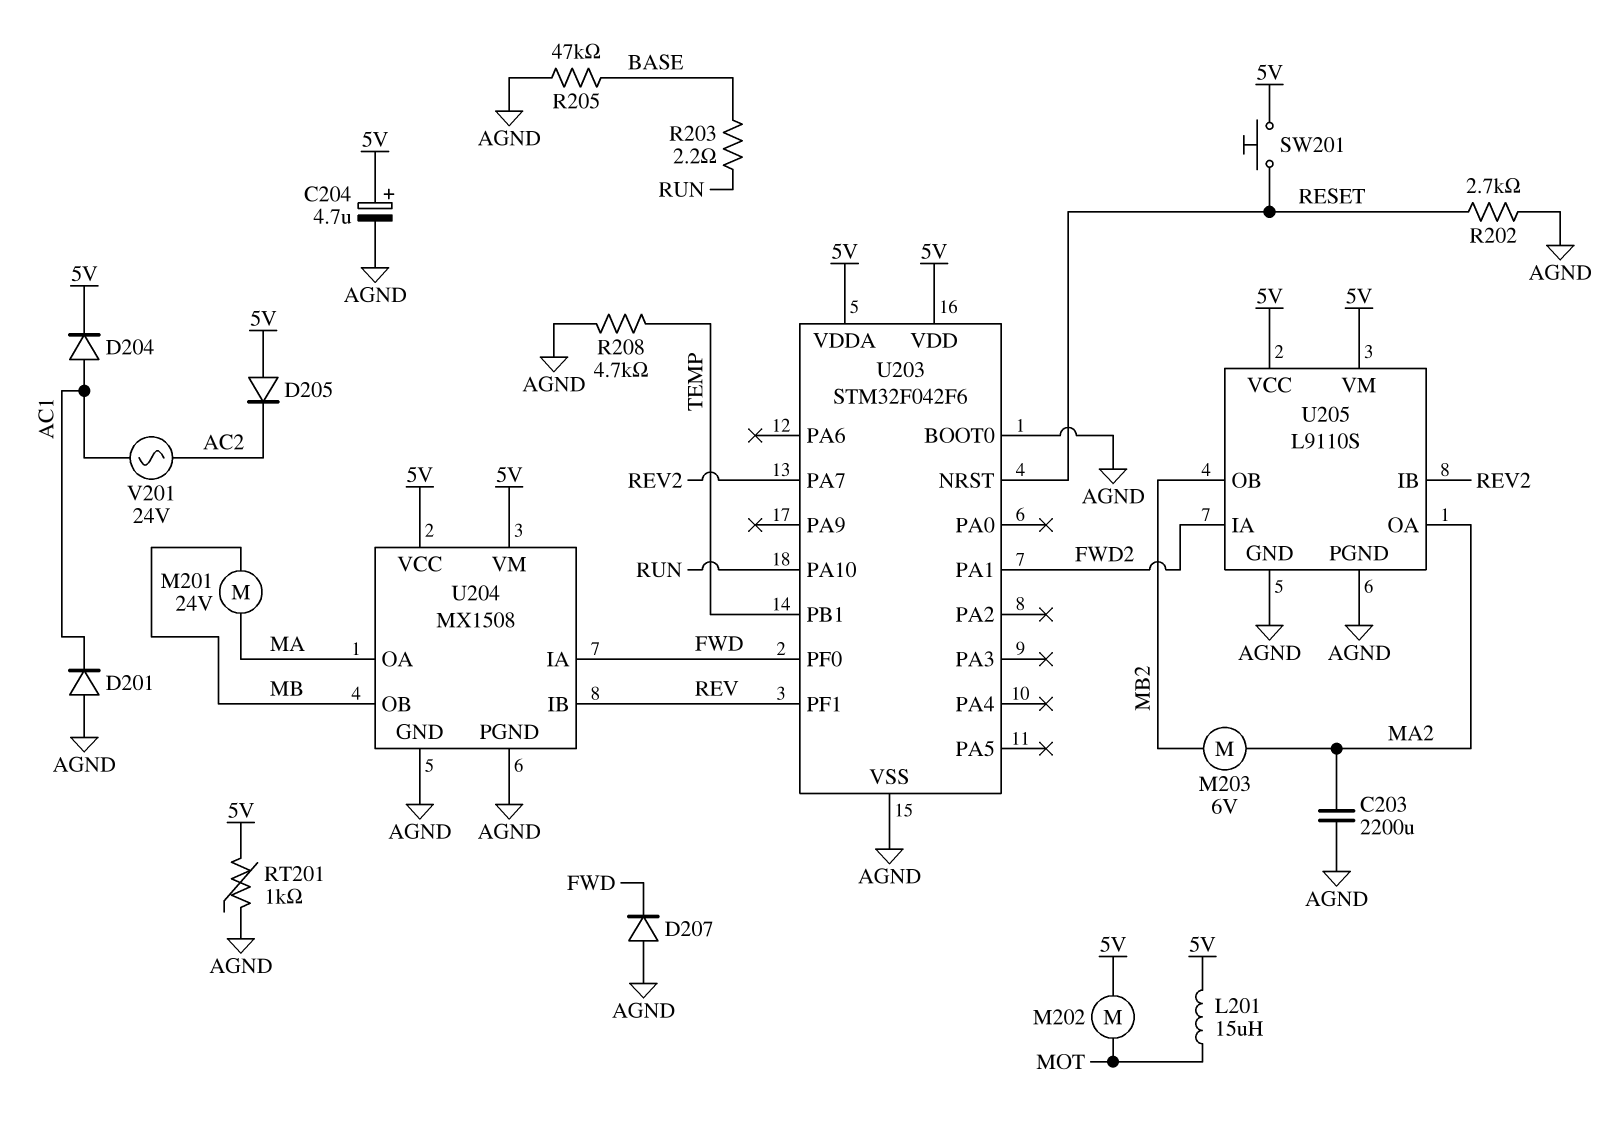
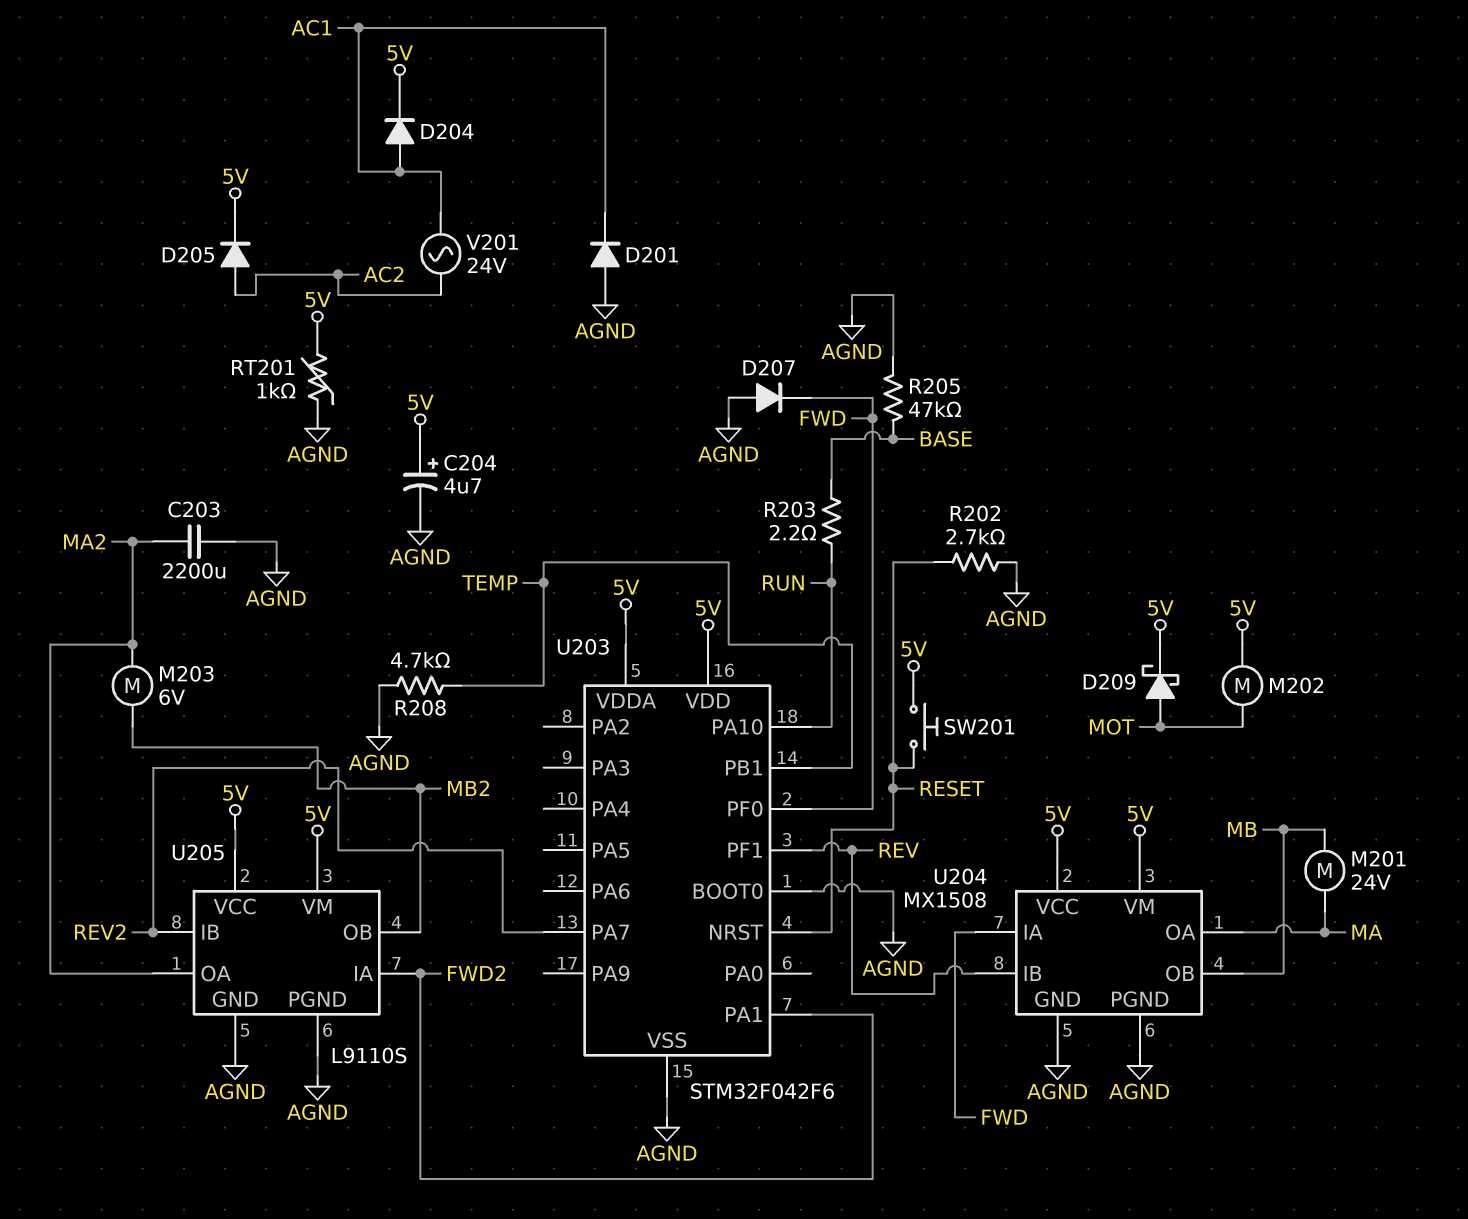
D205: diode (A 5V, K AC2) -> diode (A AC2, K 5V)
D209: none -> schottky (A MOT, K 5V)
L201: 15uH (5V, MOT) -> none

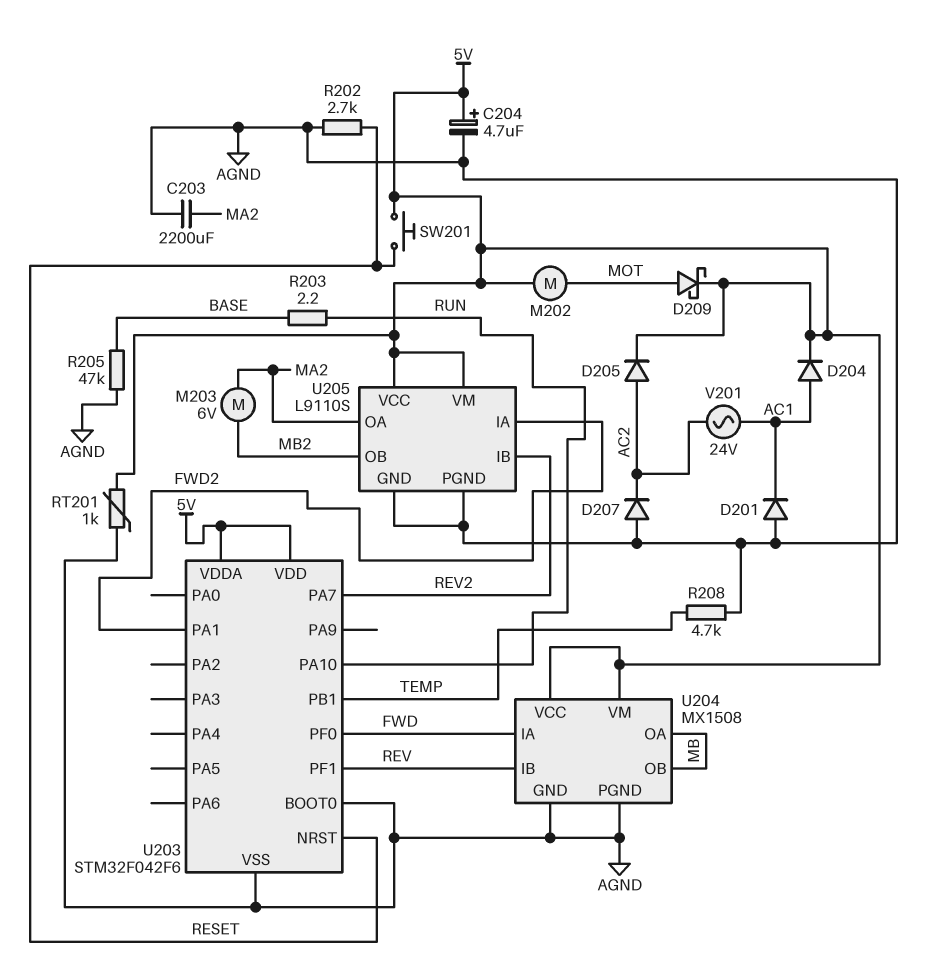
D207: diode (A AGND, K FWD) -> diode (A AGND, K AC2)
M201: motor 24V (MA, MB) -> none
U204 pin OA: MA -> MB

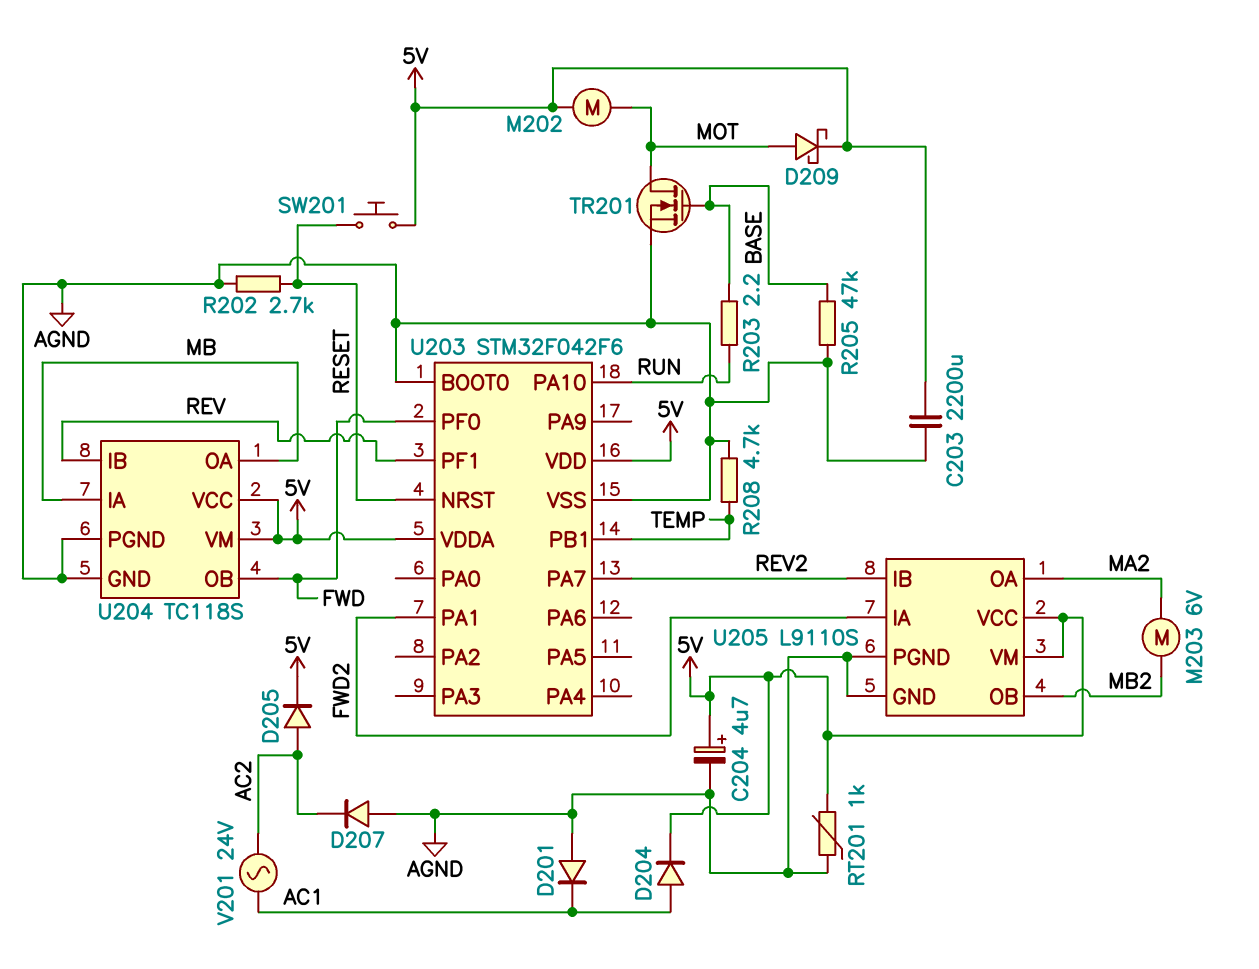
C203: 2200uF (AGND, MA2) -> 2200uF (5V, AGND)
TR201: none -> NMOS (G BASE, D MOT, S AGND)
U204: MX1508 -> TC118S
U204 pin IA: FWD -> MB
U204 pin OB: MB -> FWD

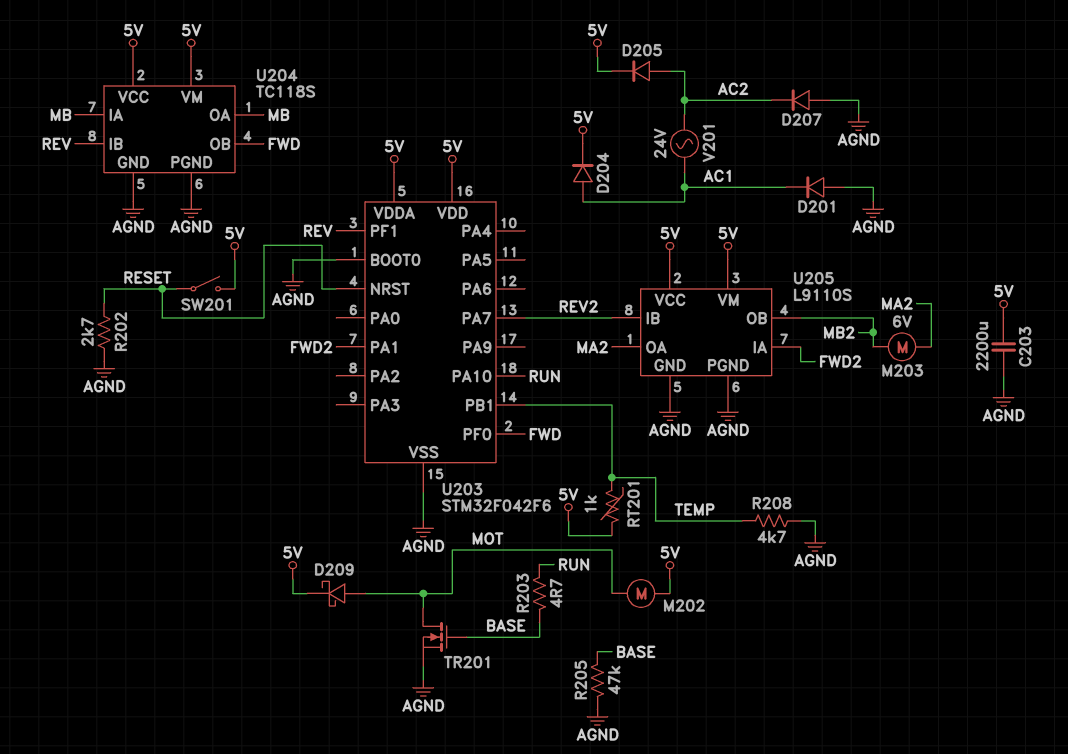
C204: 4.7uF (plus 5V, minus AGND) -> none
R203: 2.2 (BASE, RUN) -> 4.7 (BASE, RUN)
RT201: 1k (5V, AGND) -> 1k (5V, TEMP)
SW201: button (5V, RESET) -> switch (5V, RESET)

